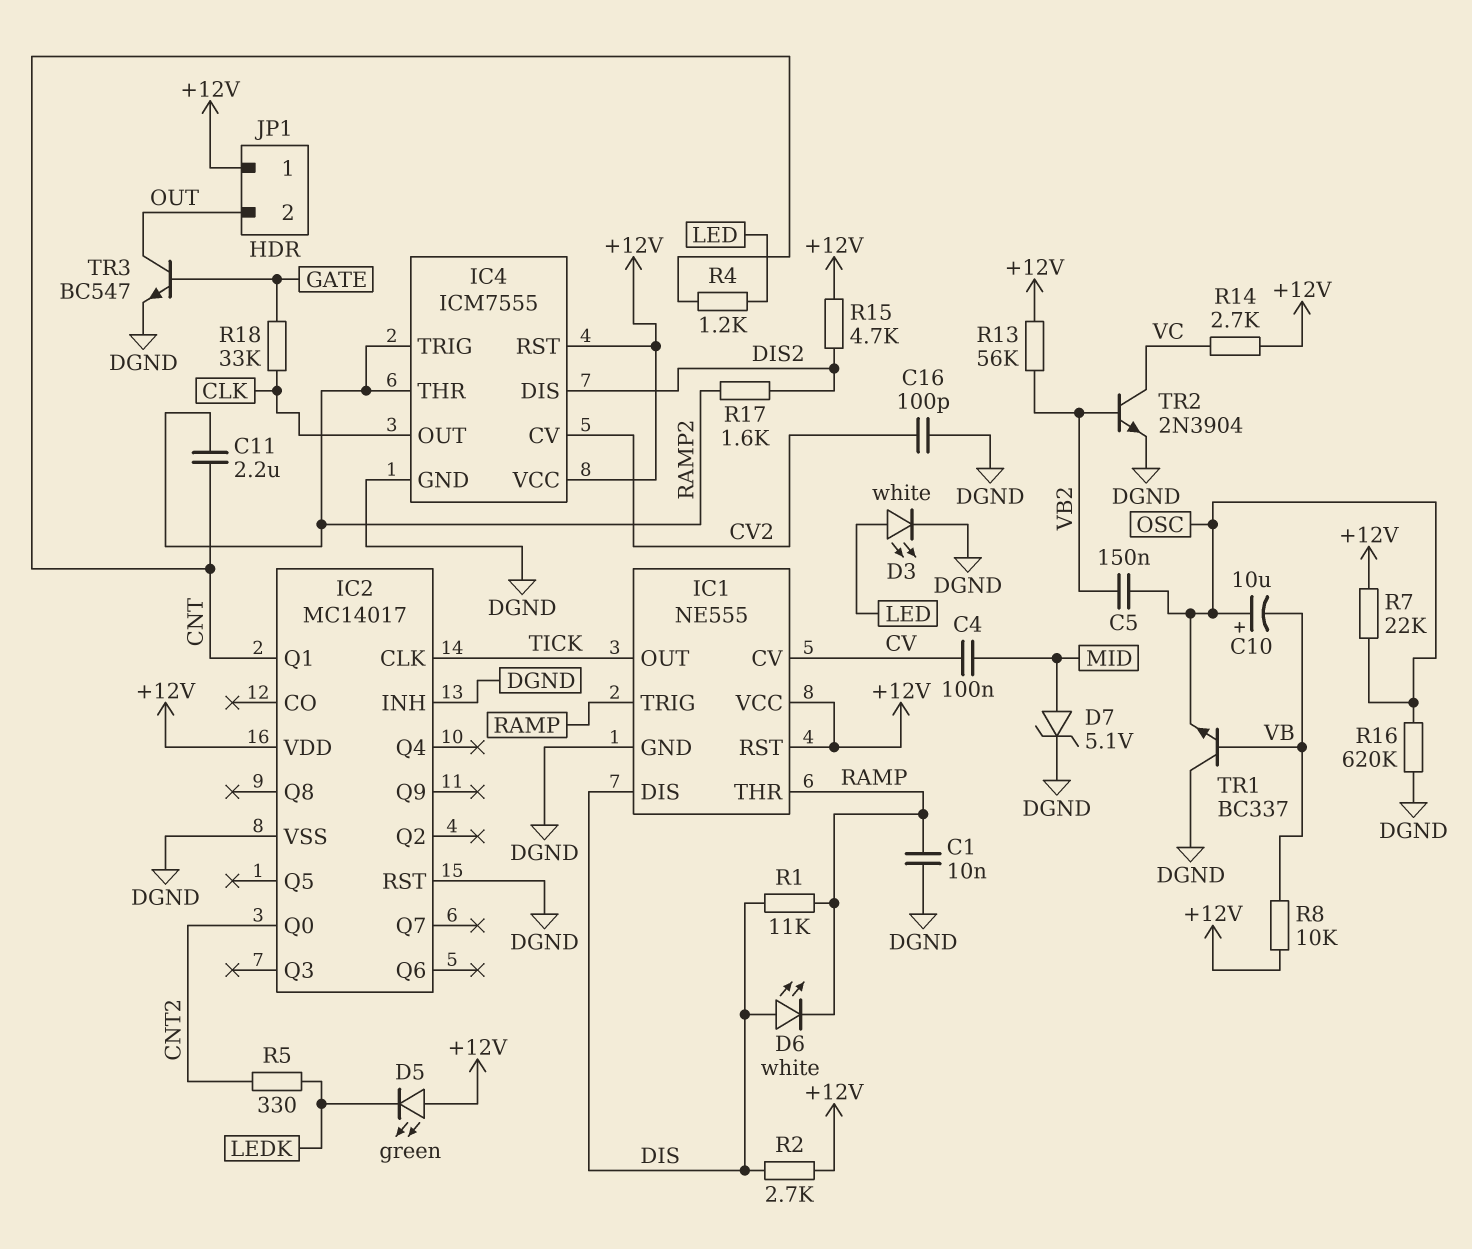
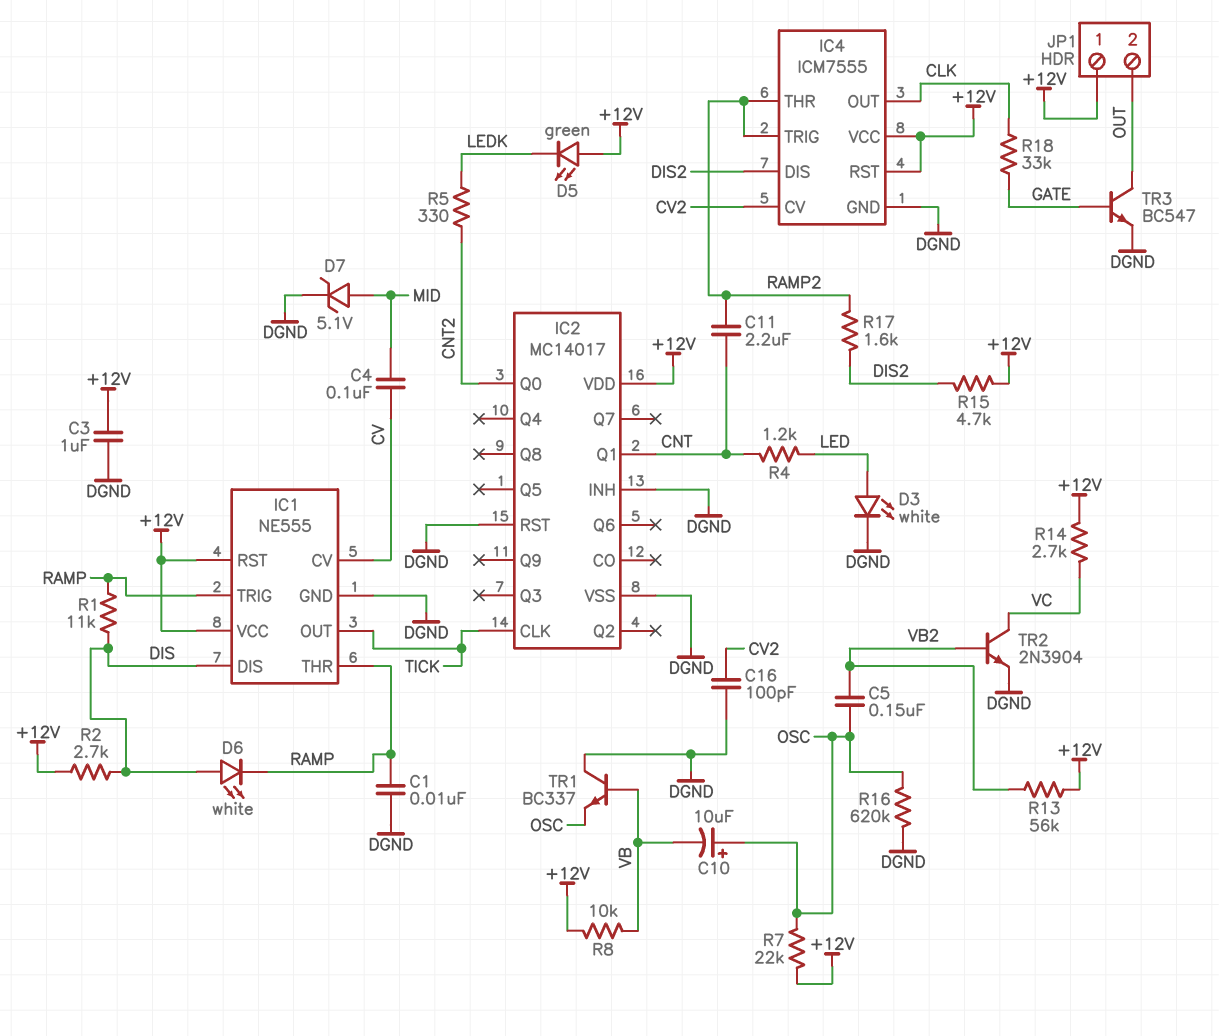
C3: none -> 1uF (+12V, DGND)

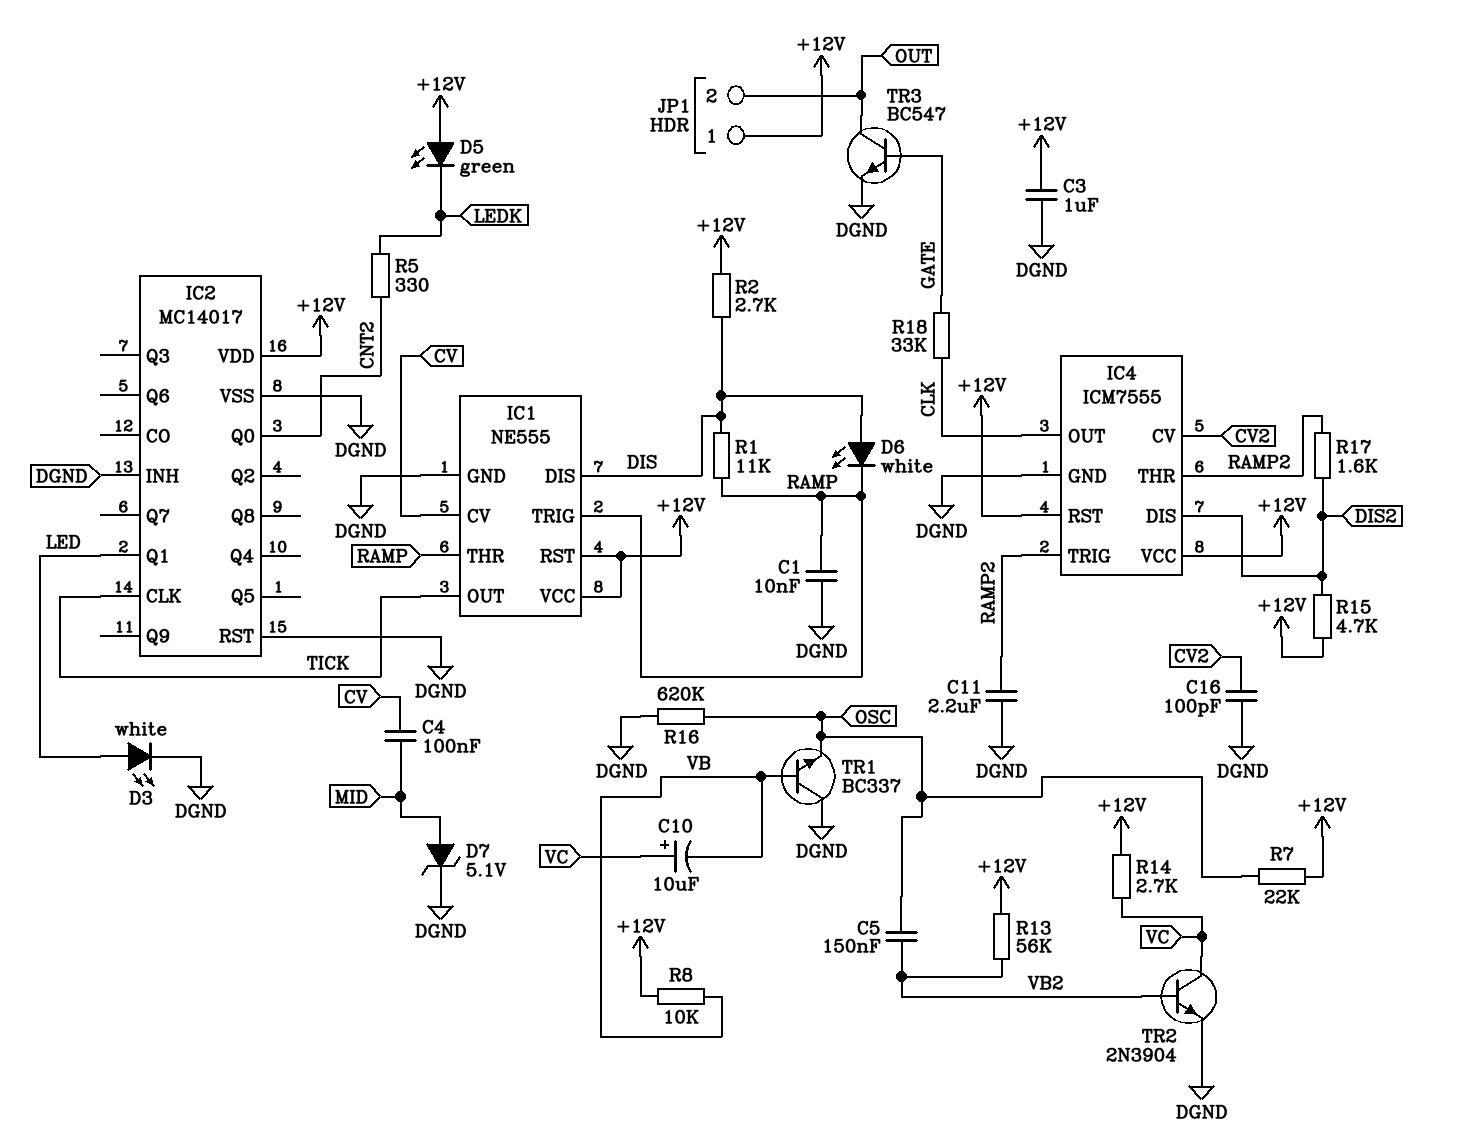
C10: 10uF (plus OSC, minus VB) -> 10uF (plus VC, minus VB)
C11: 2.2uF (CNT, RAMP2) -> 2.2uF (DGND, RAMP2)
IC2 pin Q1: CNT -> LED
R4: 1.2k (CNT, LED) -> none

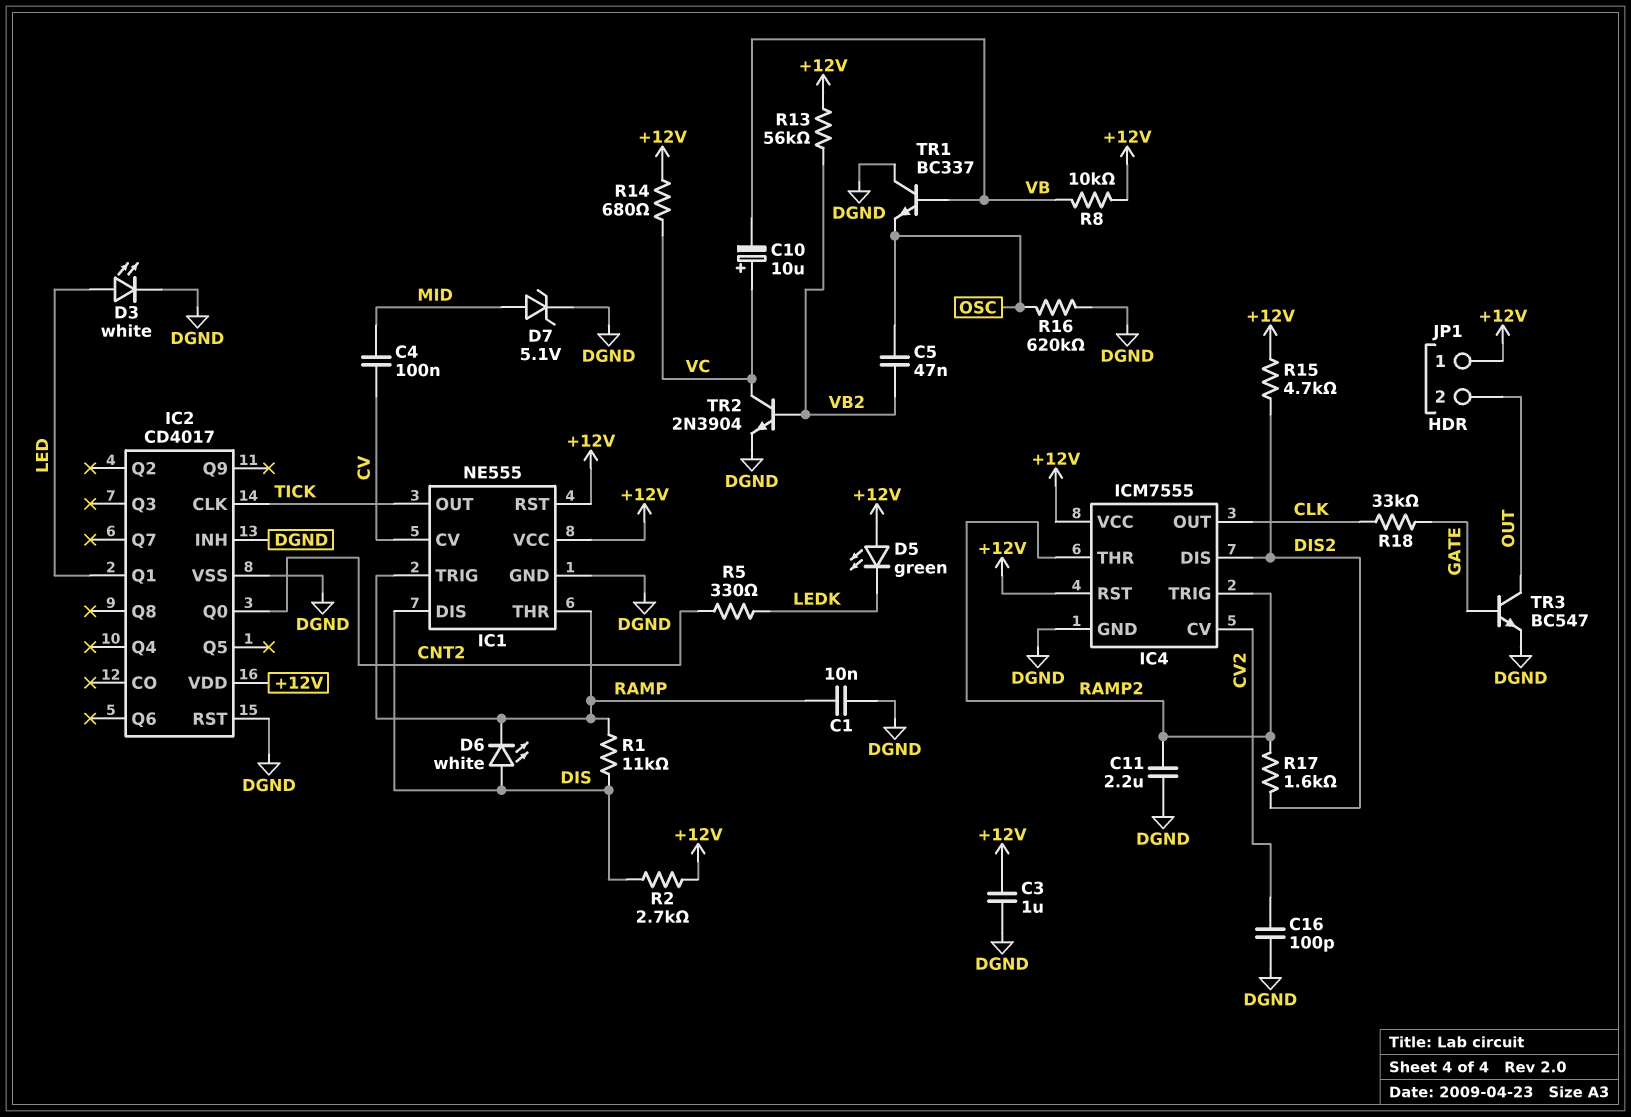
C5: 150nF (OSC, VB2) -> 47nF (OSC, VB2)
IC2: MC14017 -> CD4017
R7: 22k (+12V, OSC) -> none
R14: 2.7k (+12V, VC) -> 680 (+12V, VC)

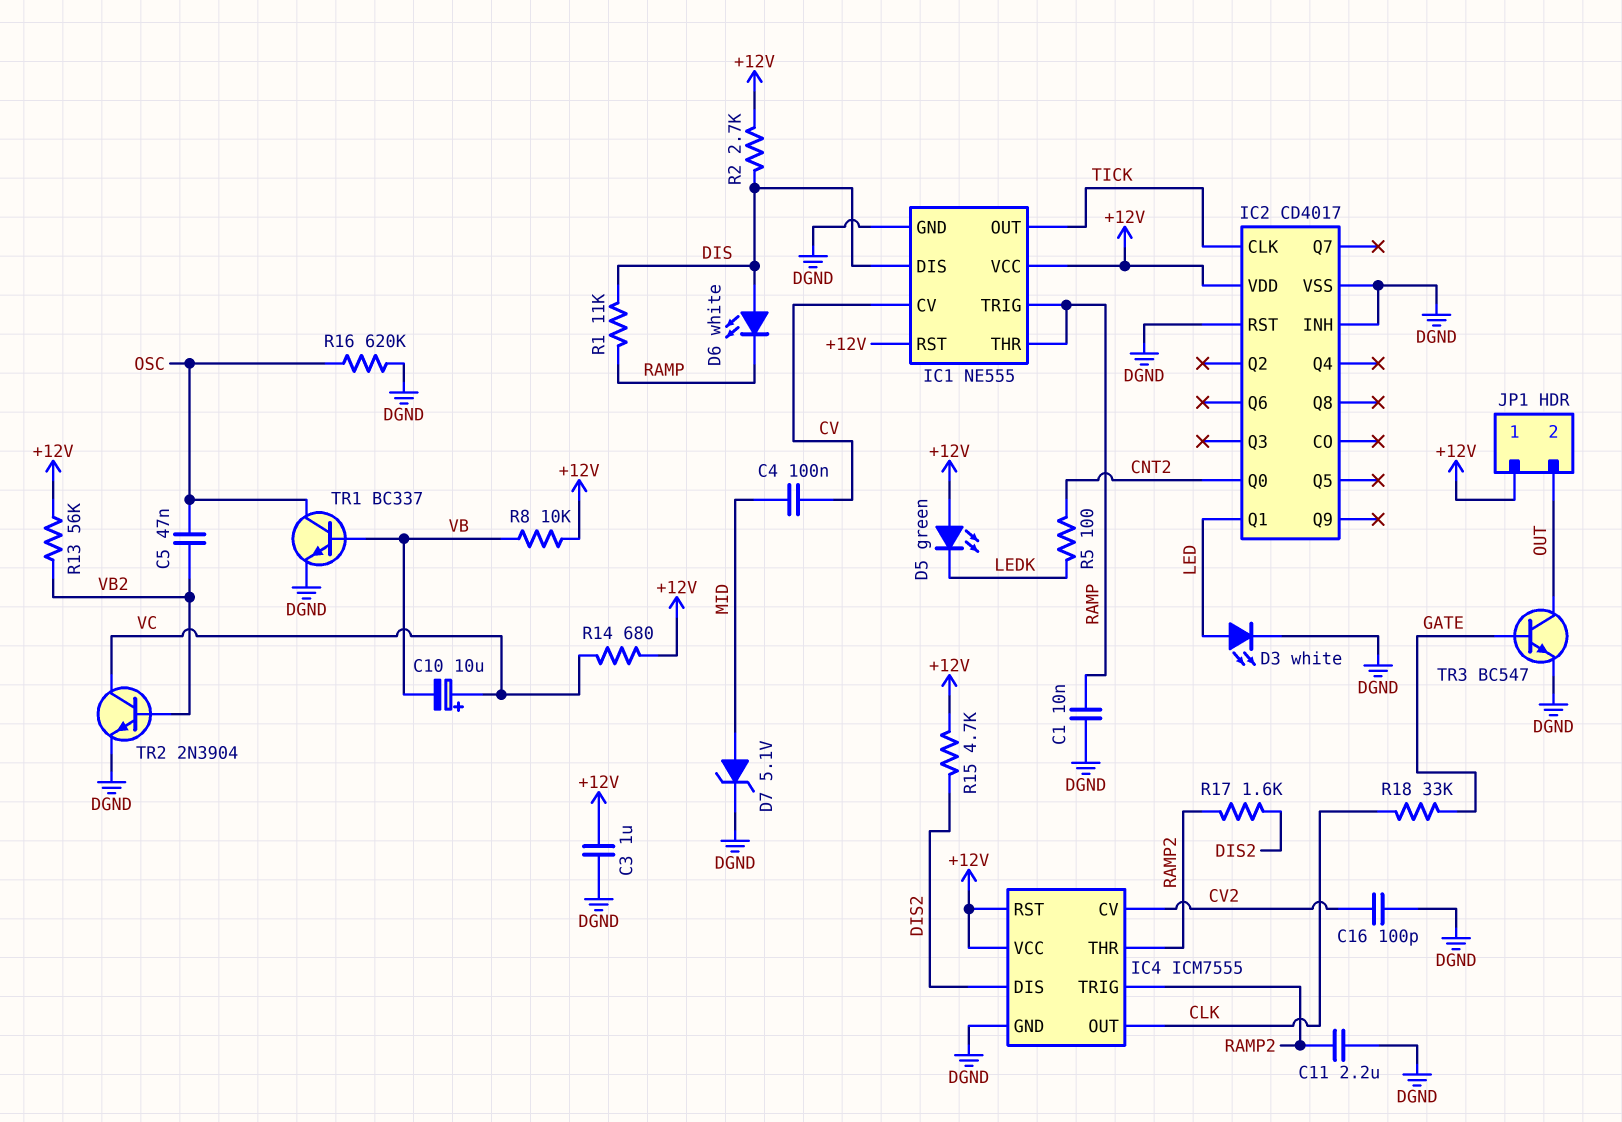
R5: 330 (CNT2, LEDK) -> 100 (CNT2, LEDK)
TR1: NPN BC337 (B VB, C DGND, E OSC) -> NPN BC337 (B VB, C OSC, E DGND)

